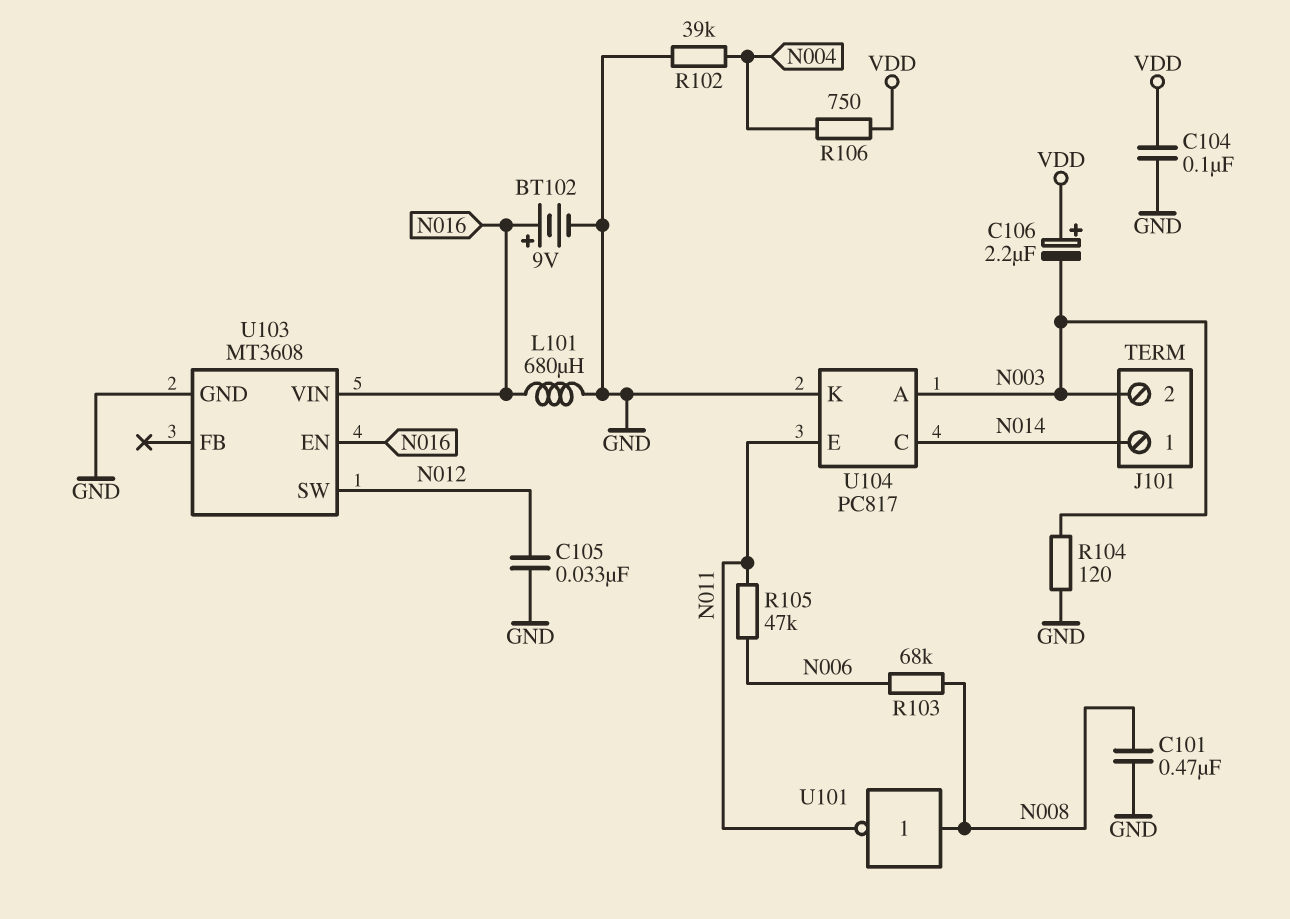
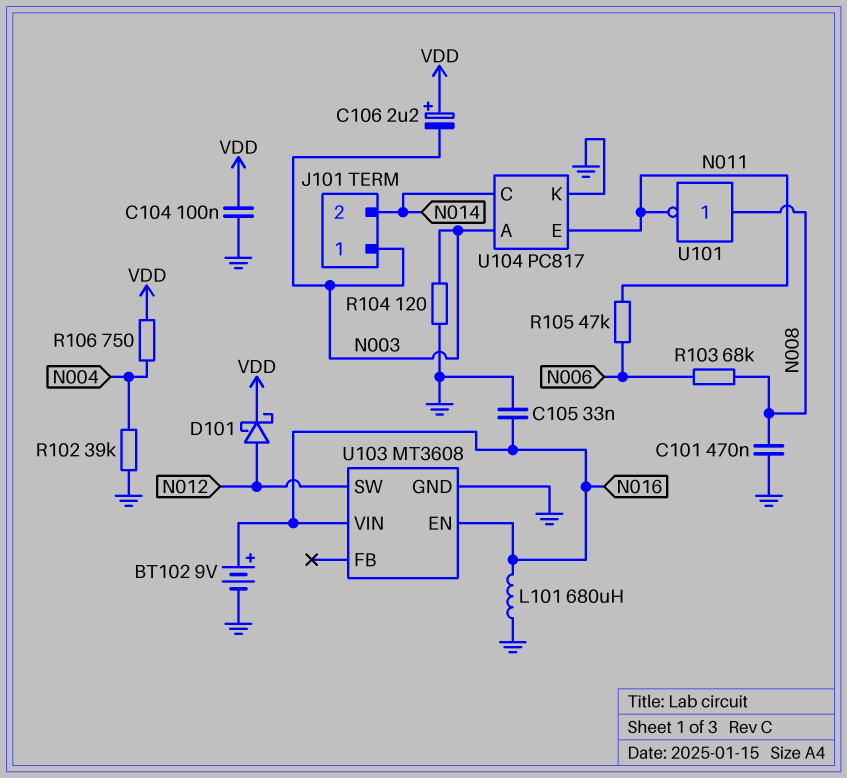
C105: 33nF (GND, N012) -> 33nF (GND, N016)
D101: none -> schottky (A N012, K VDD)
J101 pin 1: N014 -> N003
J101 pin 2: N003 -> N014

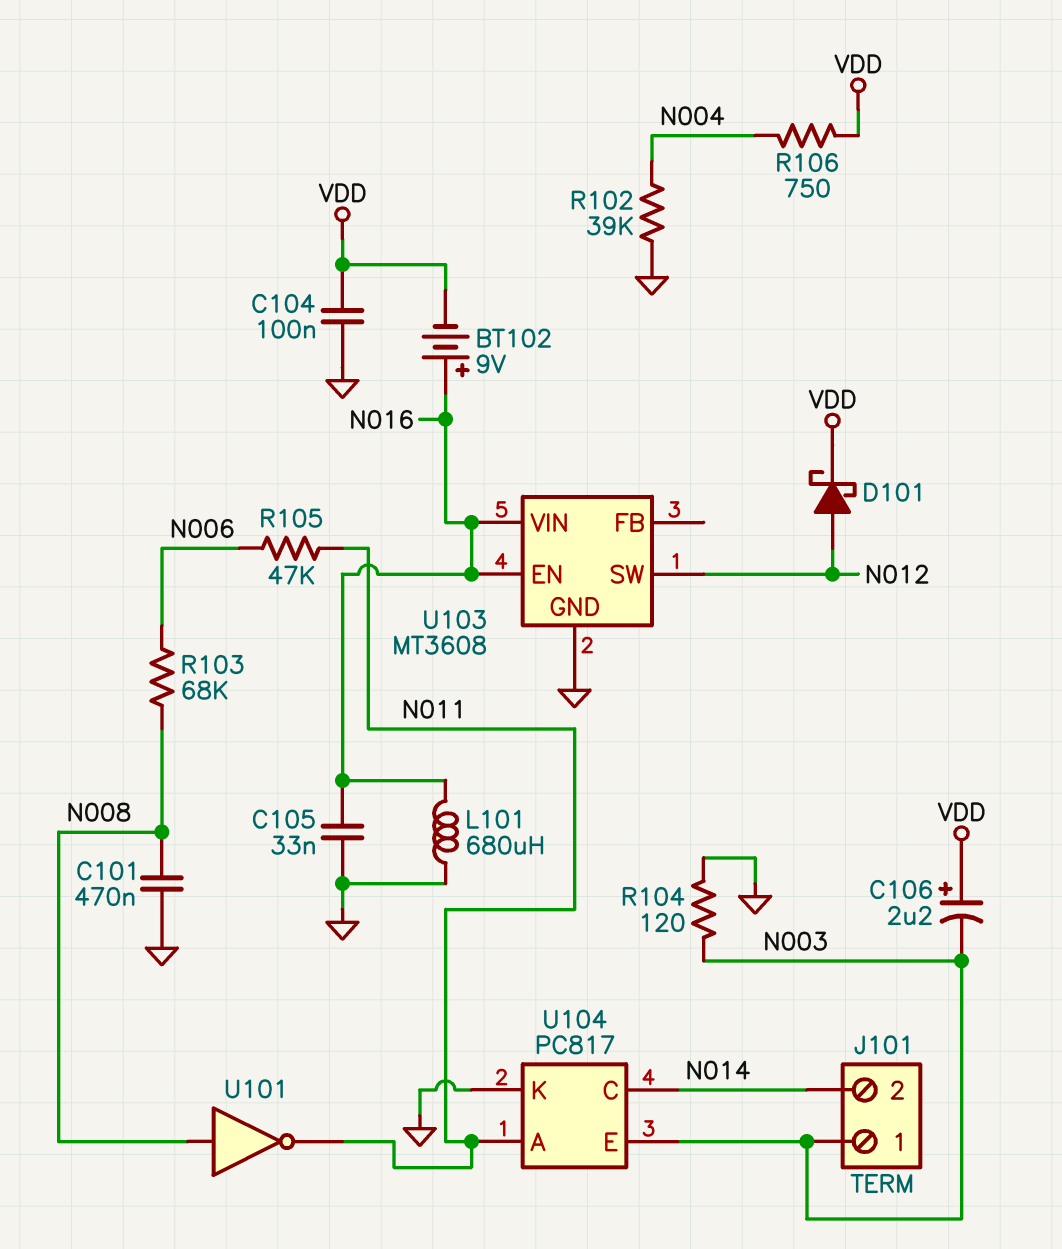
BT102: 9V (plus N016, minus GND) -> 9V (plus N016, minus VDD)
U104 pin A: N003 -> N011
U104 pin E: N011 -> N003

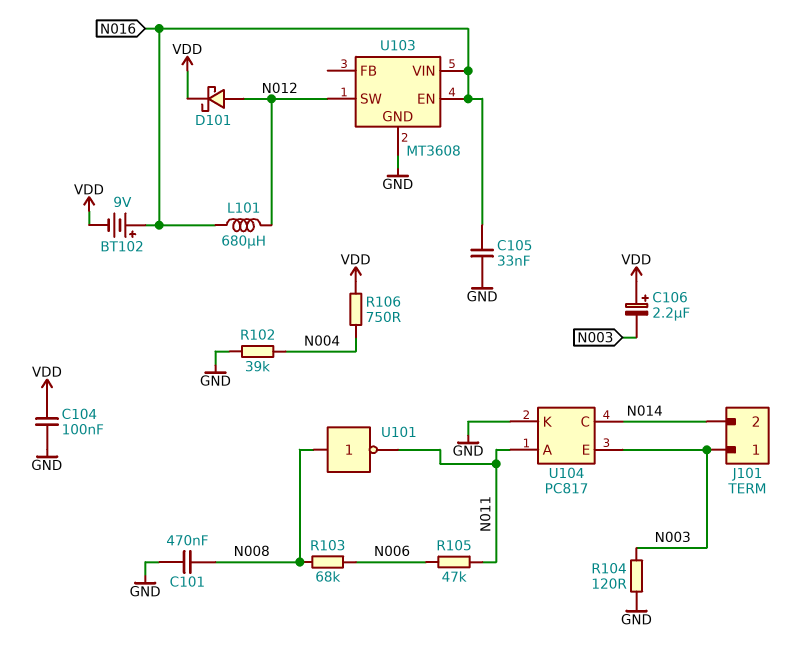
L101: 680uH (GND, N016) -> 680uH (N012, N016)

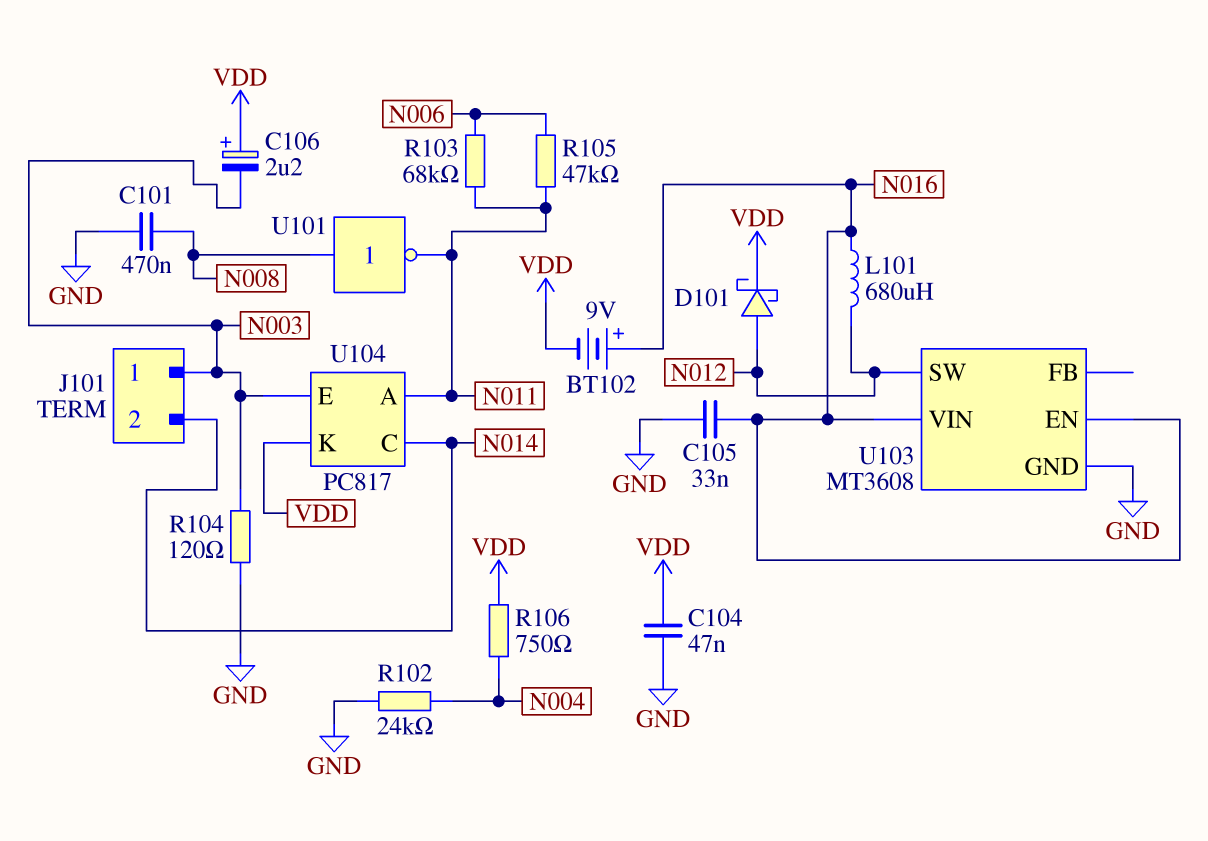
C104: 100nF (GND, VDD) -> 47nF (GND, VDD)
R102: 39k (GND, N004) -> 24k (GND, N004)
R103: 68k (N006, N008) -> 68k (N006, N011)
U104 pin K: GND -> VDD

